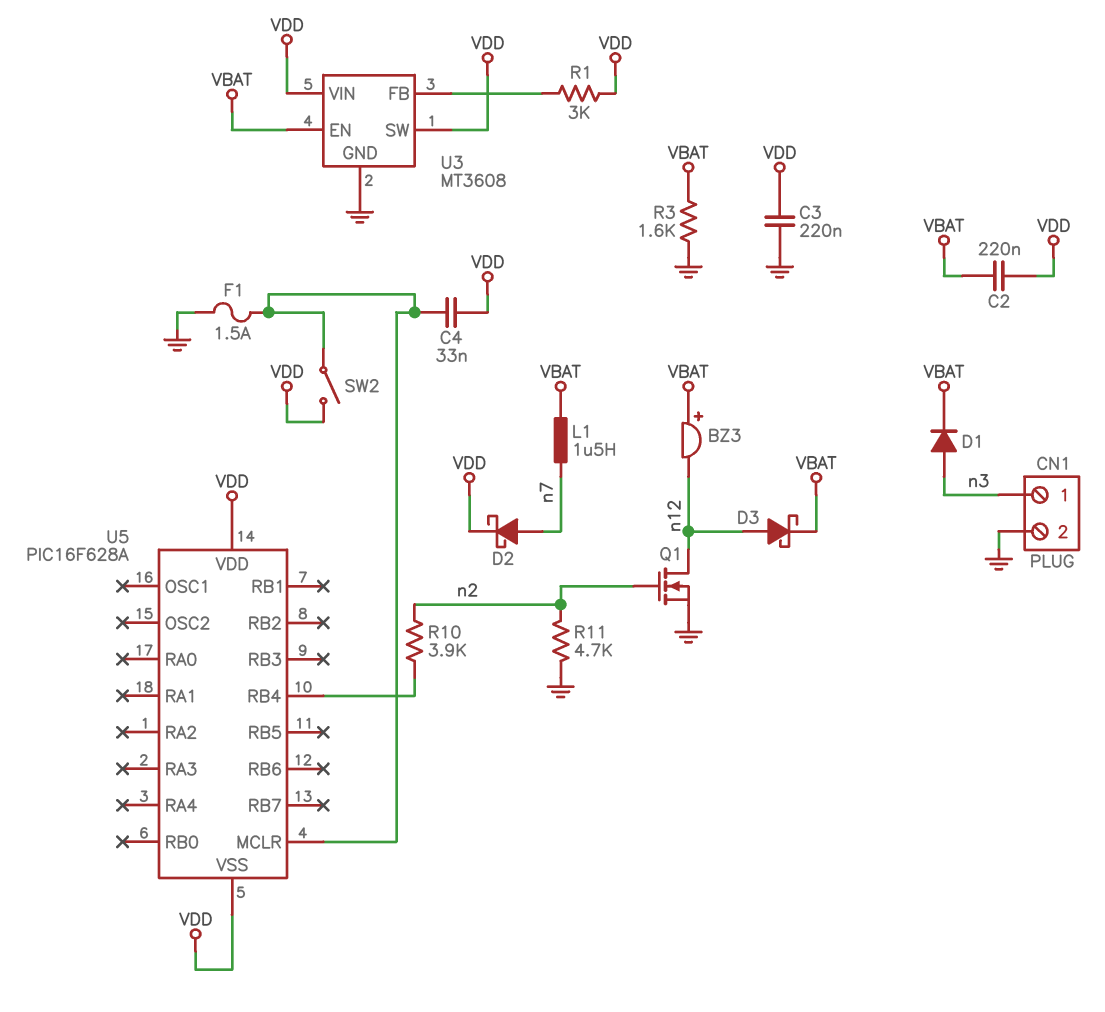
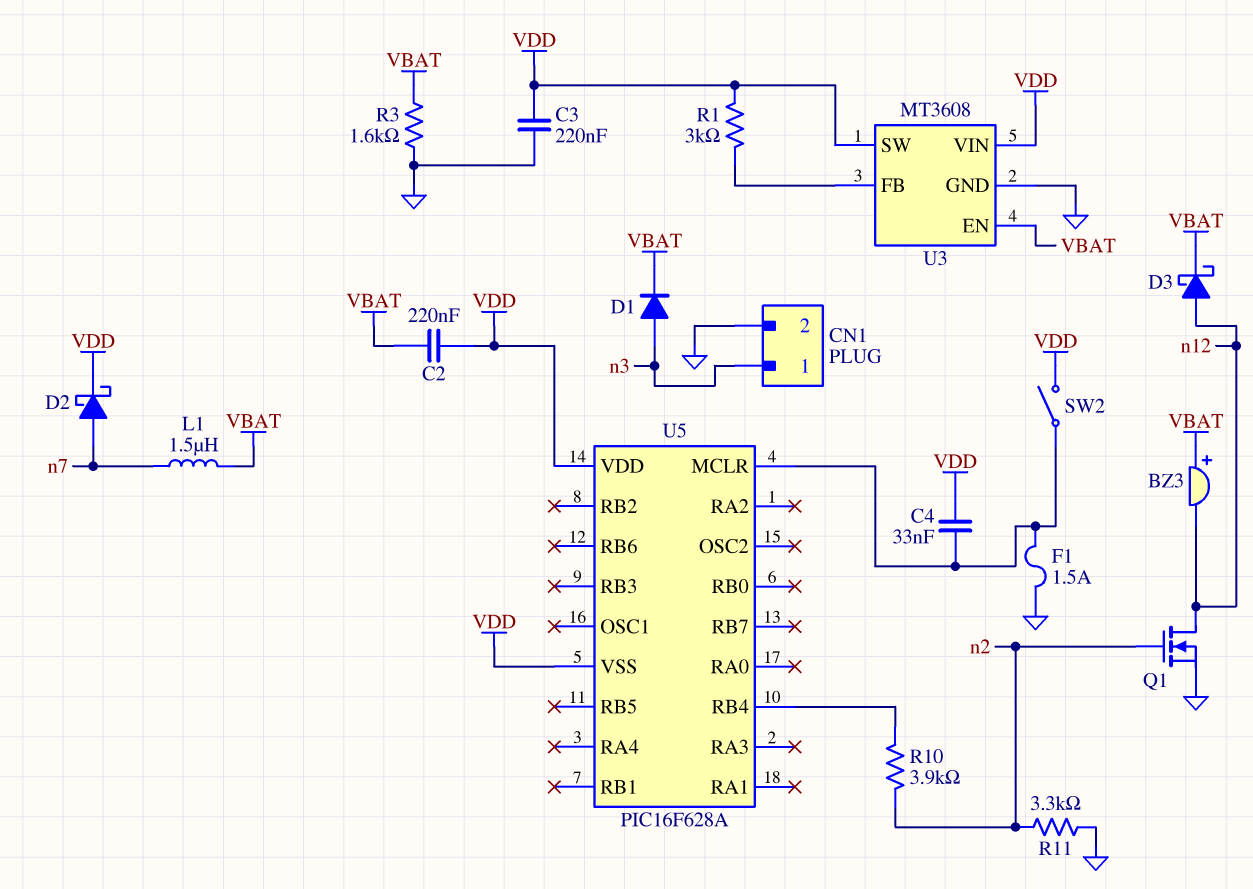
R11: 4.7k (GND, n2) -> 3.3k (GND, n2)

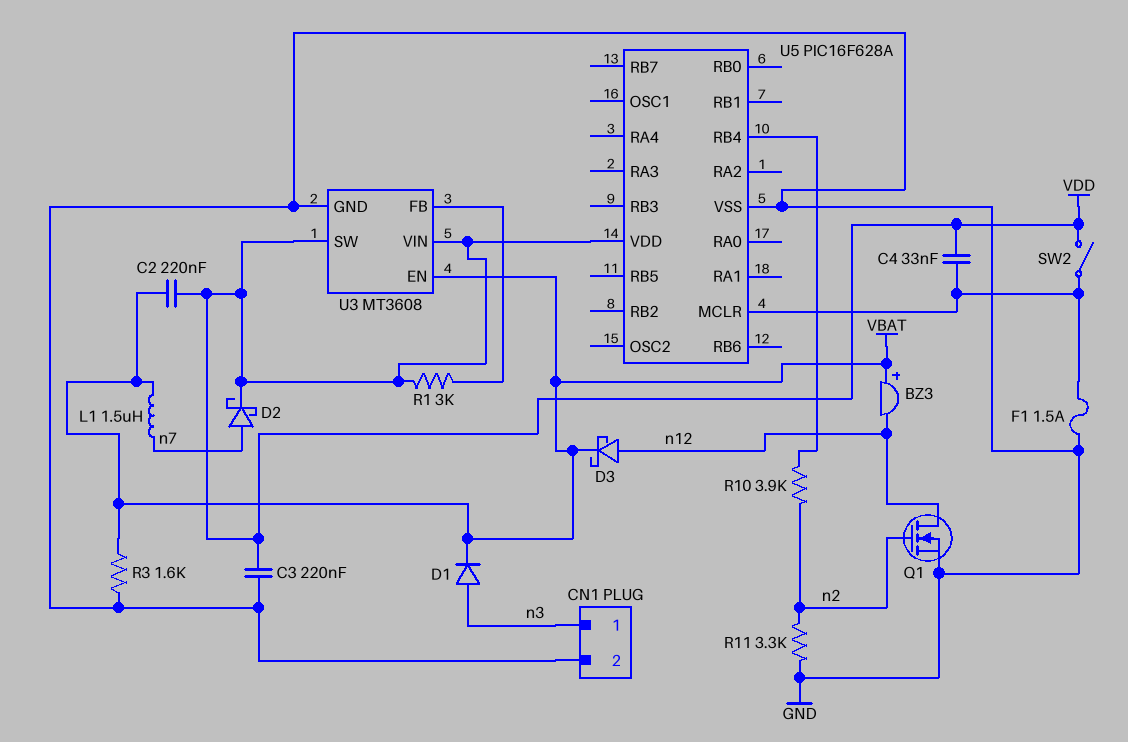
U5 pin VSS: VDD -> GND

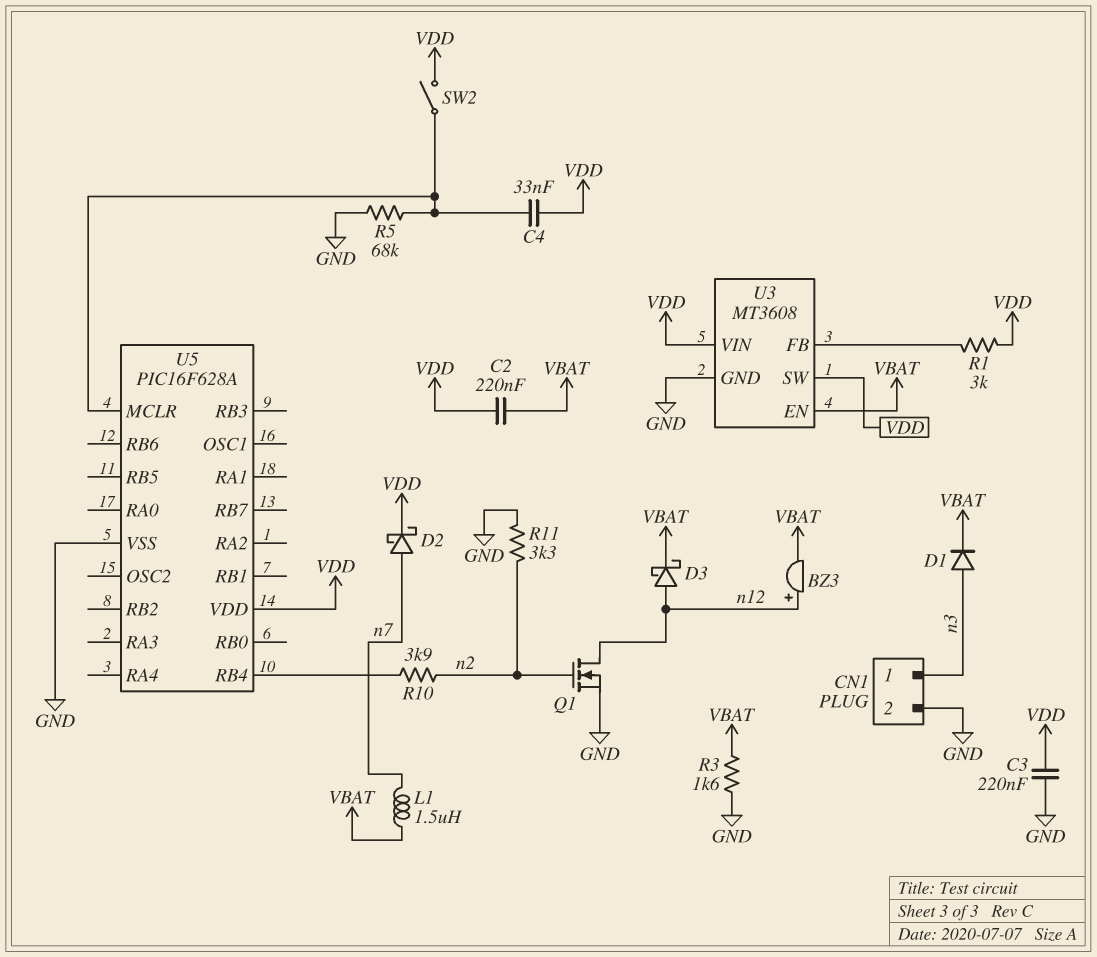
BZ3: buzzer (plus VBAT, minus n12) -> buzzer (plus n12, minus VBAT)
F1: 1.5A (GND, U5/MCLR) -> none
R5: none -> 68k (GND, U5/MCLR)

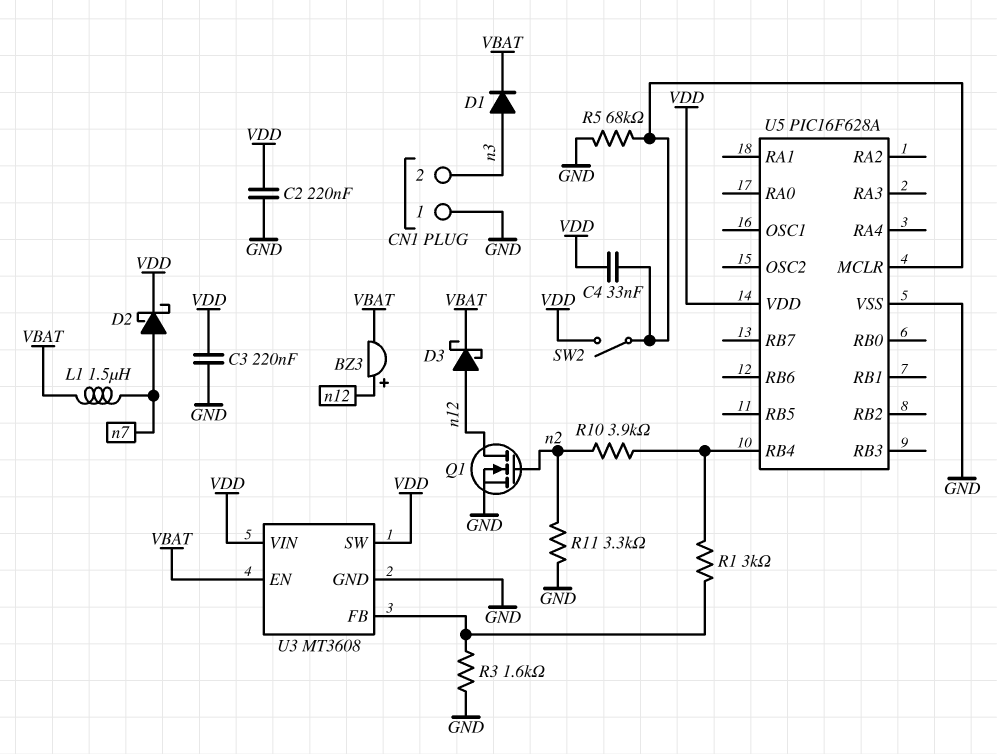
C2: 220nF (VBAT, VDD) -> 220nF (GND, VDD)
CN1 pin 1: n3 -> GND
CN1 pin 2: GND -> n3
R1: 3k (U3/FB, VDD) -> 3k (U3/FB, U5/RB4)
R3: 1.6k (GND, VBAT) -> 1.6k (GND, U3/FB)

